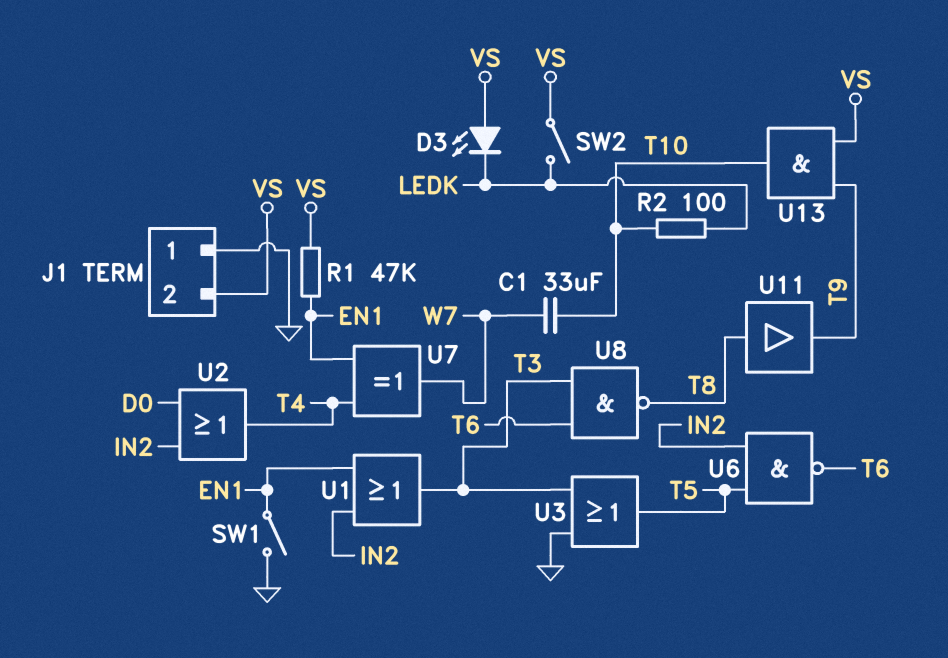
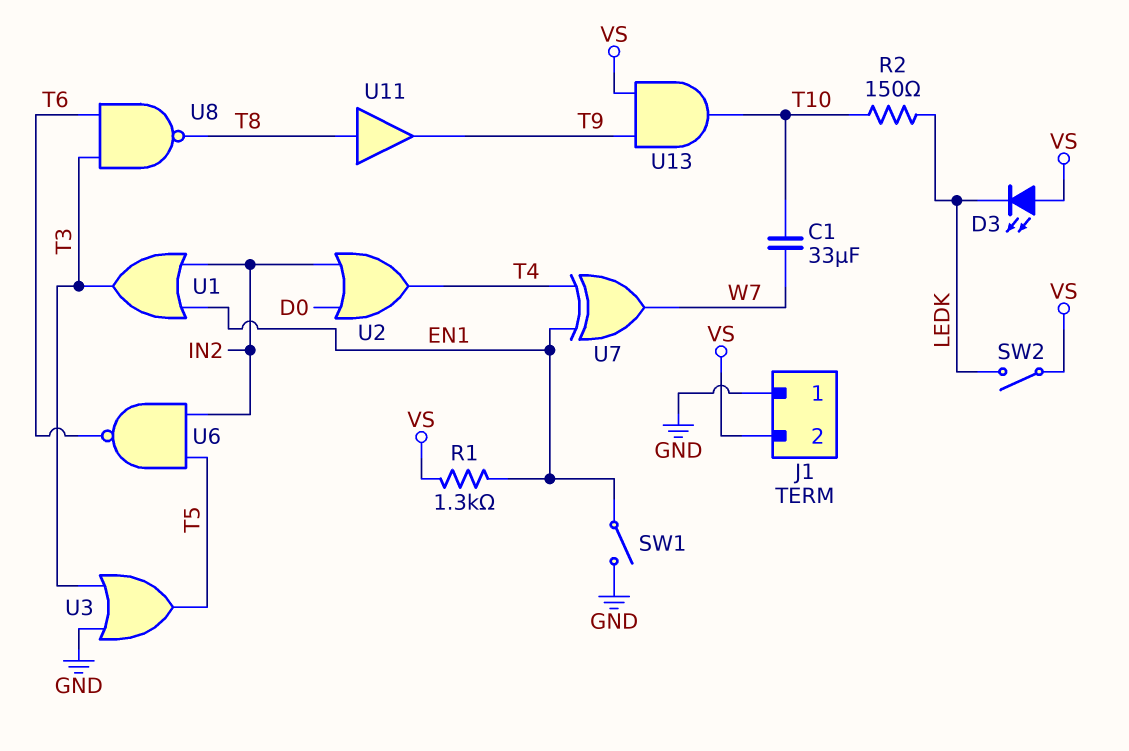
R1: 47k (EN1, VS) -> 1.3k (EN1, VS)
R2: 100 (LEDK, T10) -> 150 (LEDK, T10)

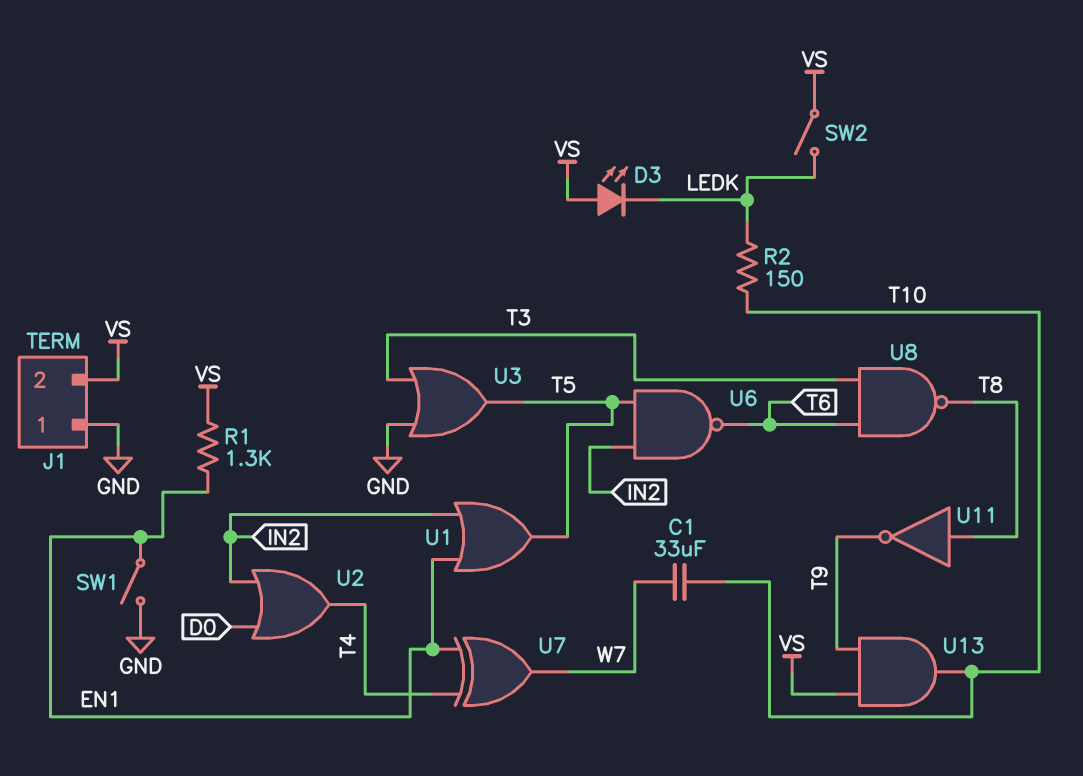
U1: OR (in EN1, in IN2, out T3) -> OR (in EN1, in IN2, out T5)
U11: buffer (in T8, out T9) -> NOT (in T8, out T9)

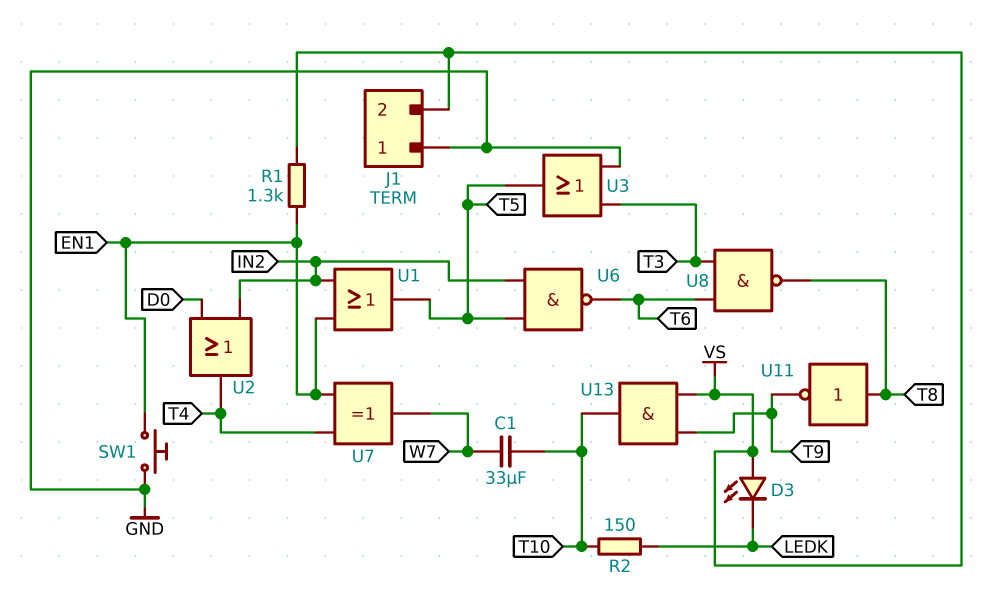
SW1: switch (EN1, GND) -> button (EN1, GND)
SW2: switch (LEDK, VS) -> none

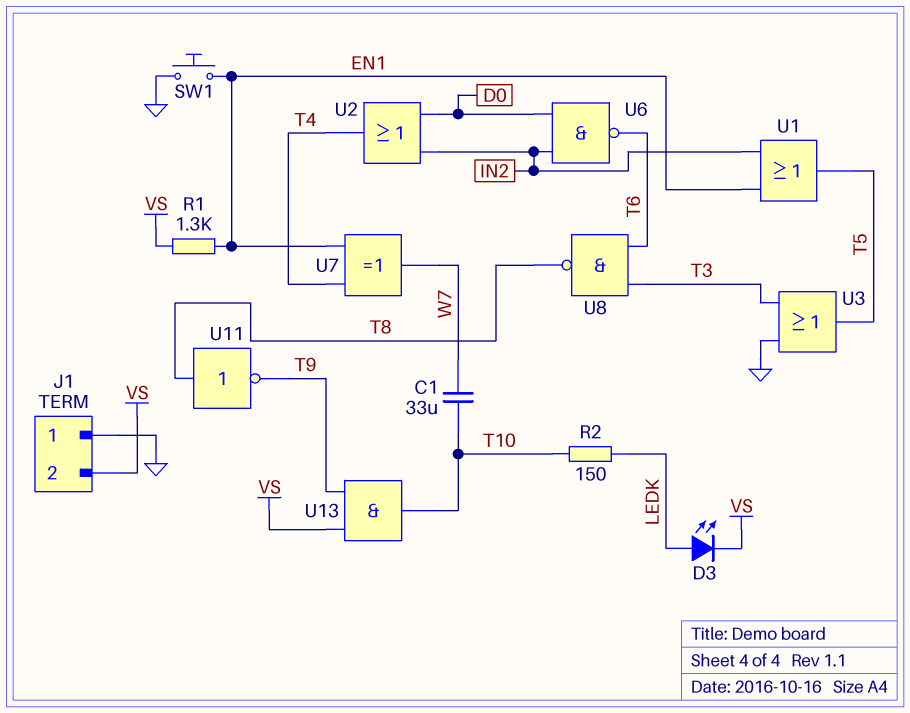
D3: LED (A VS, K LEDK) -> LED (A LEDK, K VS)
U6: NAND (in IN2, in T5, out T6) -> NAND (in D0, in IN2, out T6)

